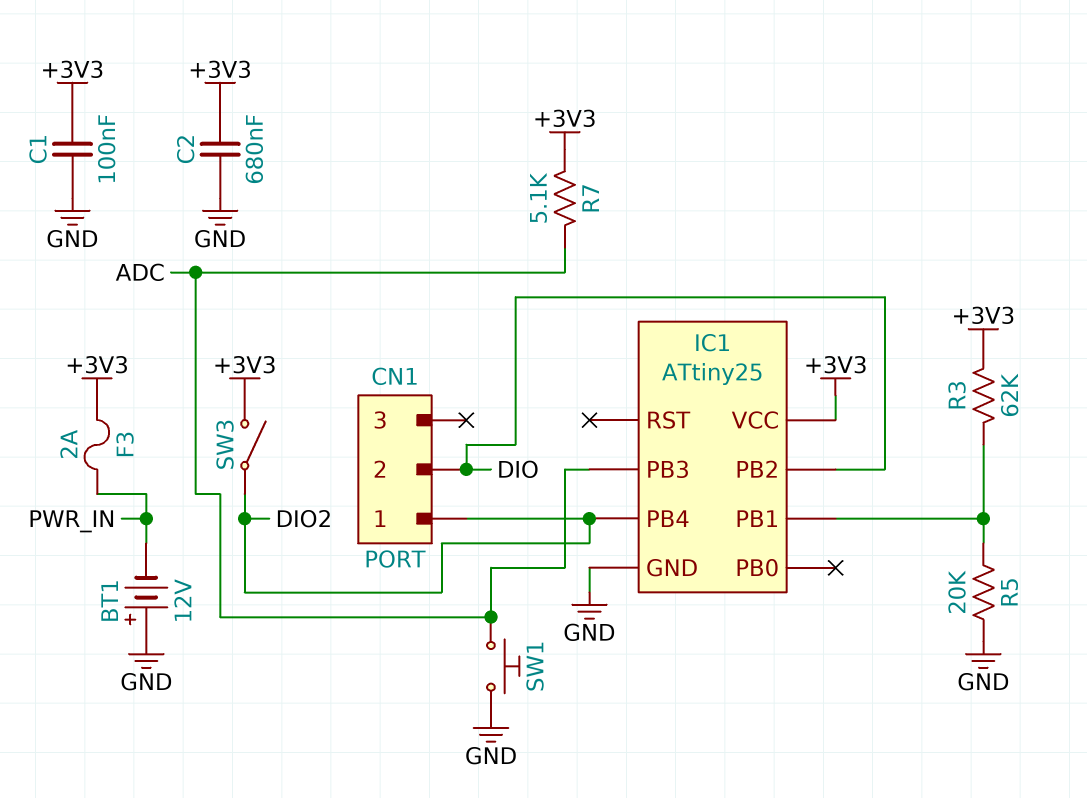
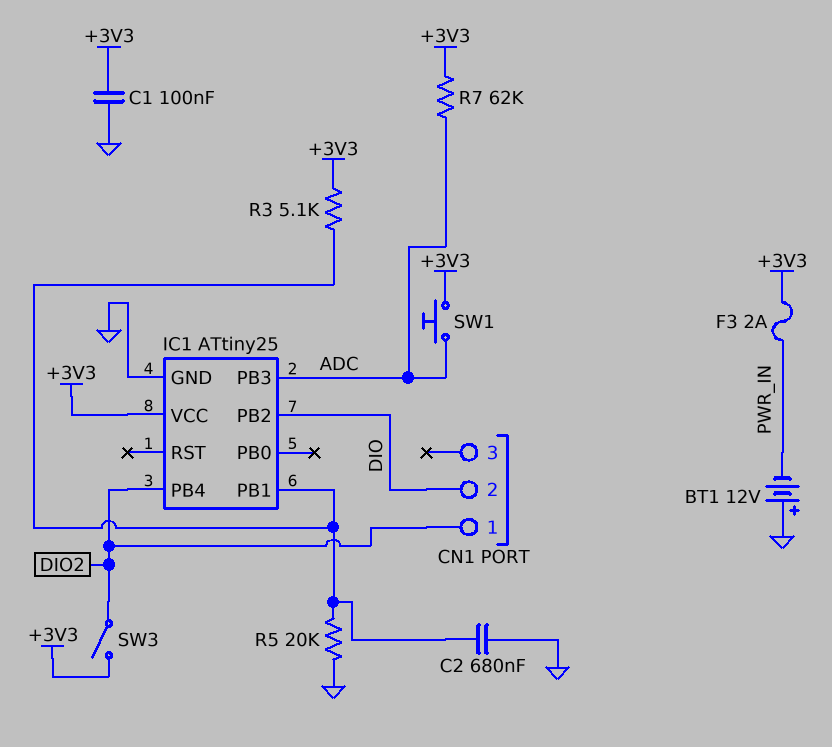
C2: 680nF (+3V3, GND) -> 680nF (GND, IC1/PB1)
R3: 62k (+3V3, IC1/PB1) -> 5.1k (+3V3, IC1/PB1)
R7: 5.1k (+3V3, ADC) -> 62k (+3V3, ADC)
SW1: button (ADC, GND) -> button (+3V3, ADC)

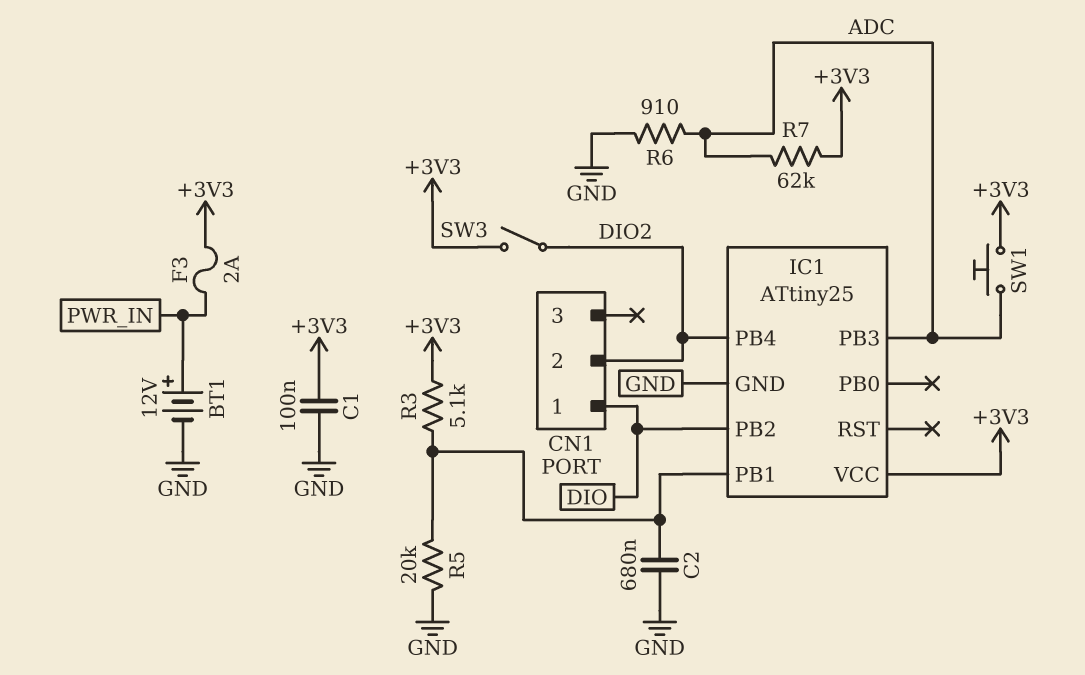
BT1: 12V (plus GND, minus PWR_IN) -> 12V (plus PWR_IN, minus GND)
CN1 pin 1: DIO2 -> DIO
CN1 pin 2: DIO -> DIO2
R6: none -> 910 (ADC, GND)

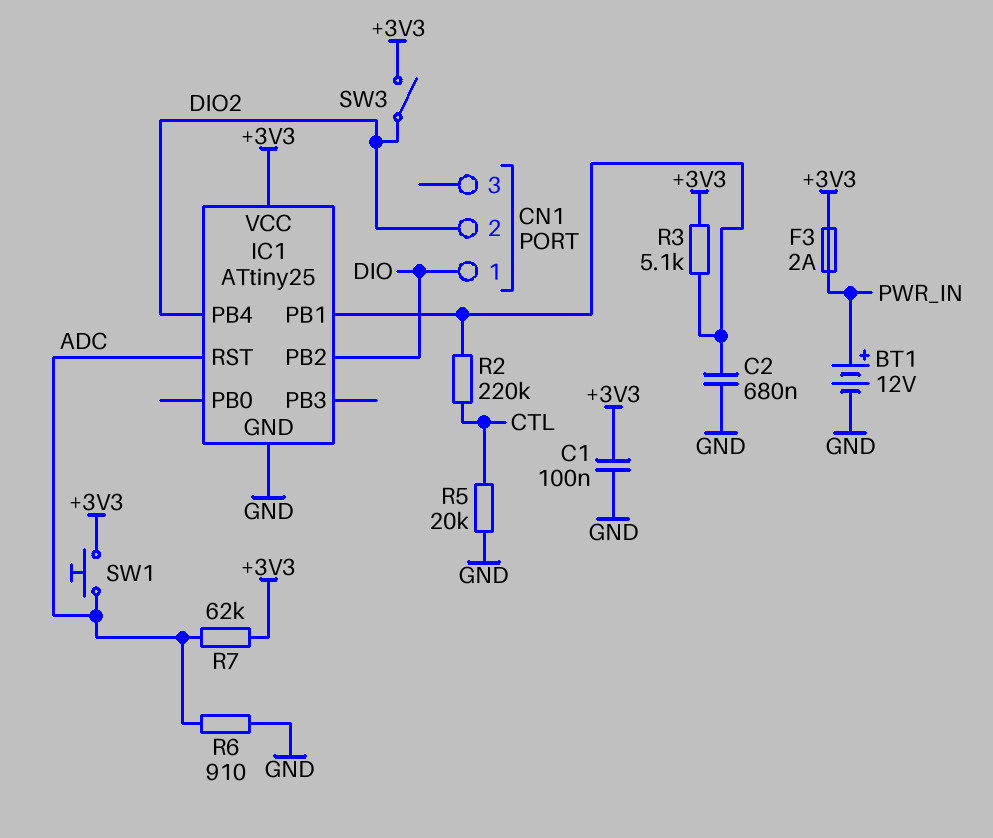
IC1 pin PB3: ADC -> none
IC1 pin RST: none -> ADC
R2: none -> 220k (CTL, IC1/PB1)
R5: 20k (GND, IC1/PB1) -> 20k (CTL, GND)

